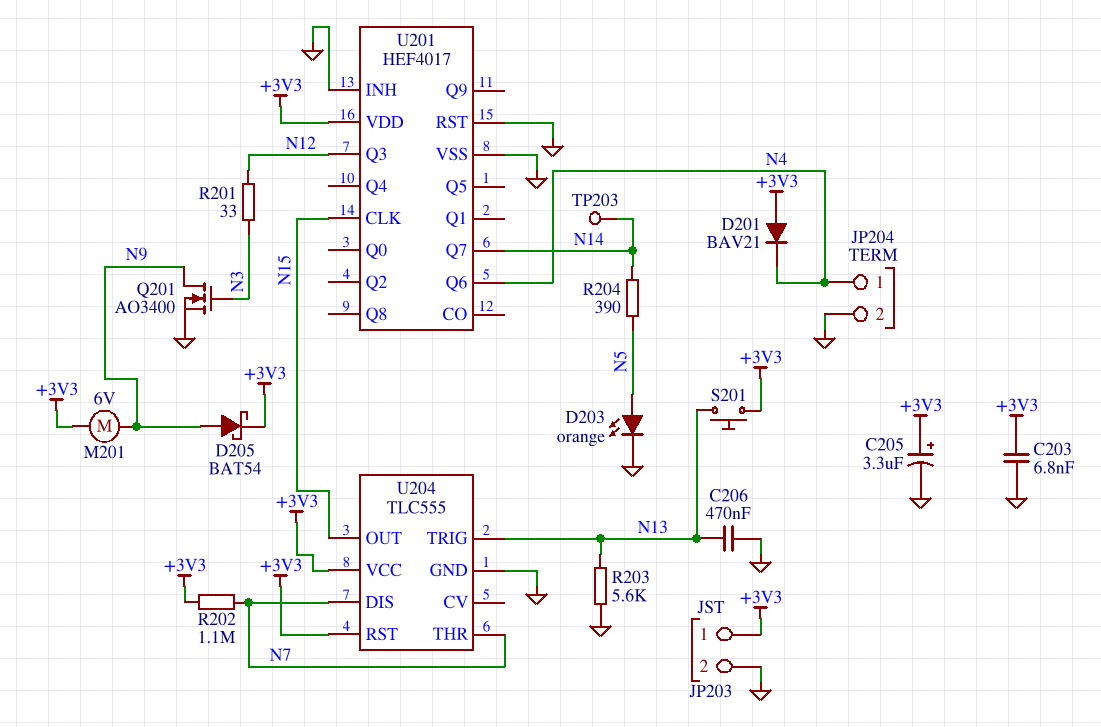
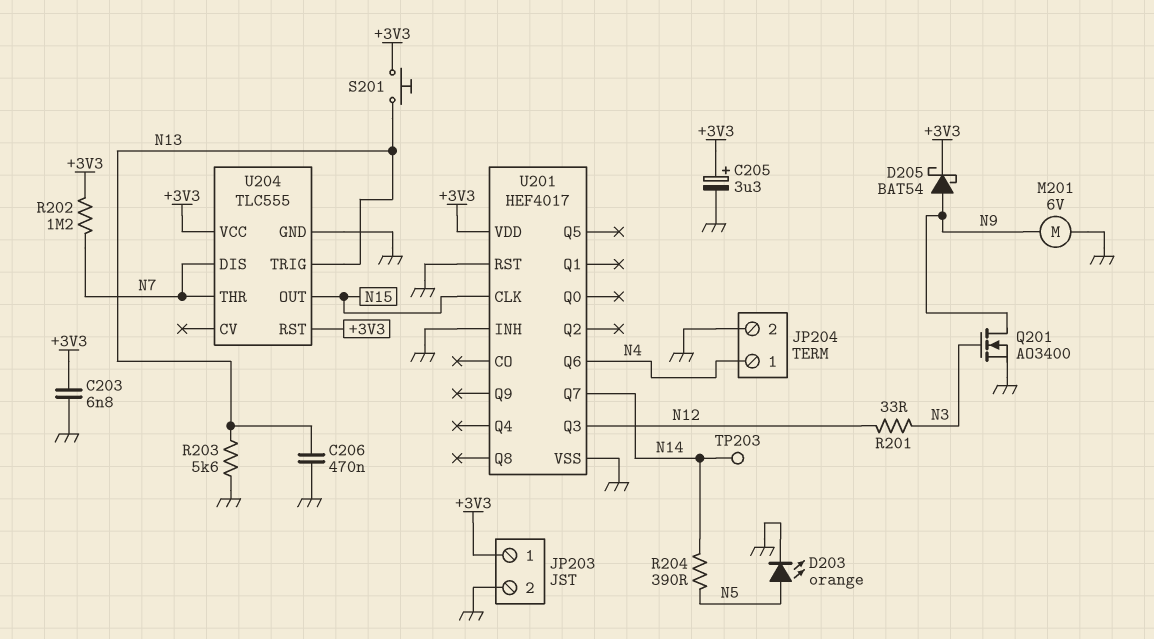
D201: diode BAV21 (A +3V3, K N4) -> none
M201: motor 6V (+3V3, N9) -> motor 6V (GND, N9)
R202: 1.1M (+3V3, N7) -> 1.2M (+3V3, N7)

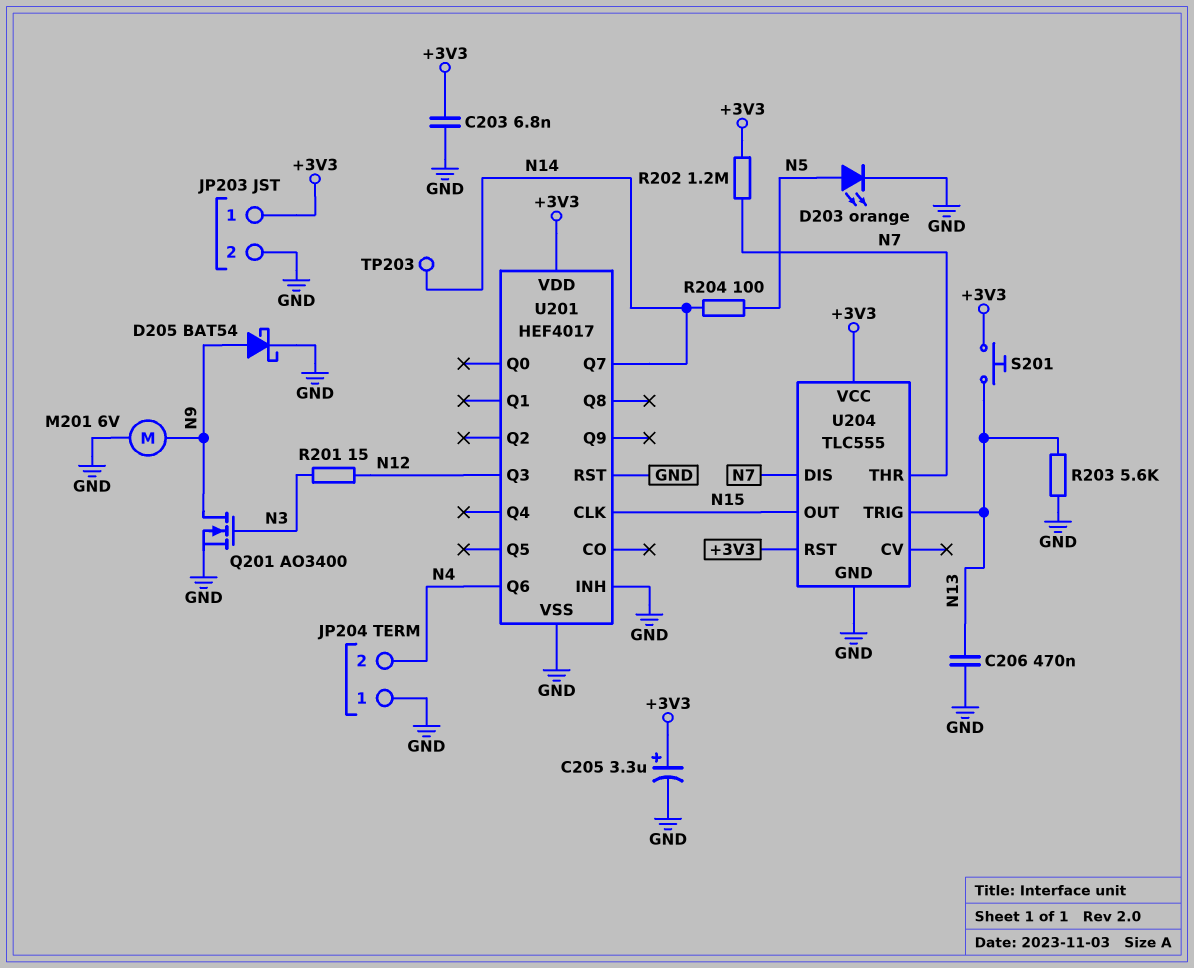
D205: schottky BAT54 (A N9, K +3V3) -> schottky BAT54 (A N9, K GND)
JP204 pin 1: N4 -> GND
JP204 pin 2: GND -> N4
R201: 33 (N3, N12) -> 15 (N3, N12)
R204: 390 (N5, N14) -> 100 (N5, N14)

